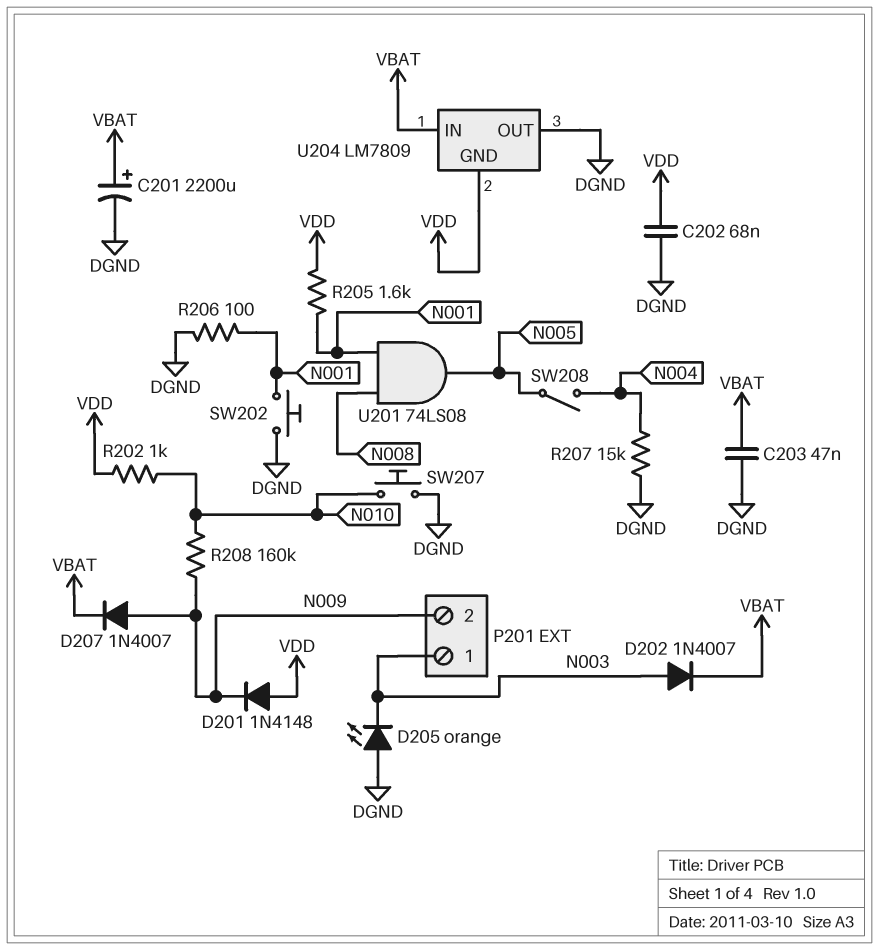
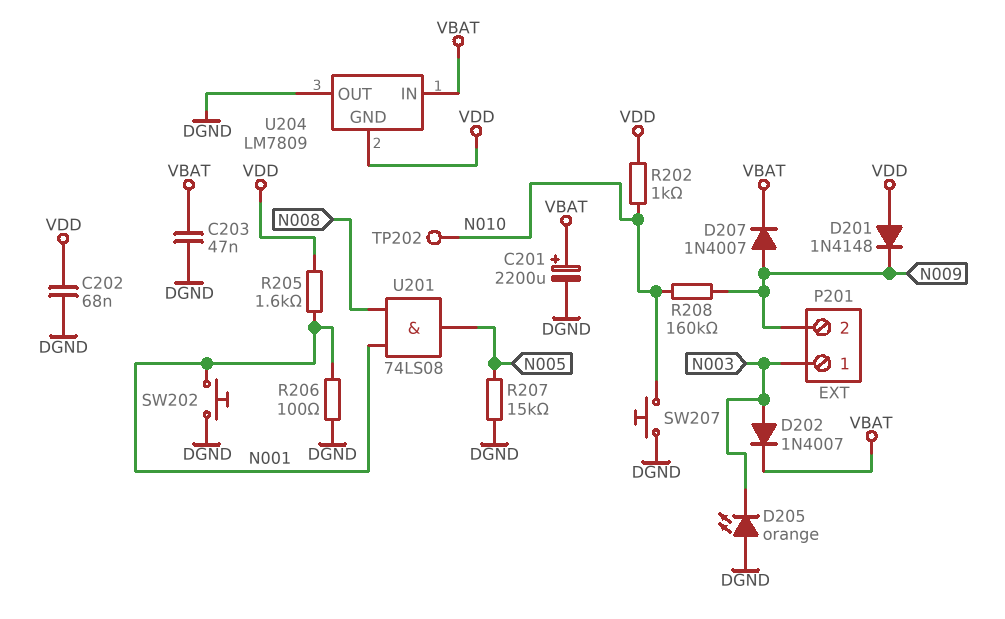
R207: 15k (DGND, N004) -> 15k (DGND, N005)
SW208: switch (N004, N005) -> none
TP202: none -> test point (N010)

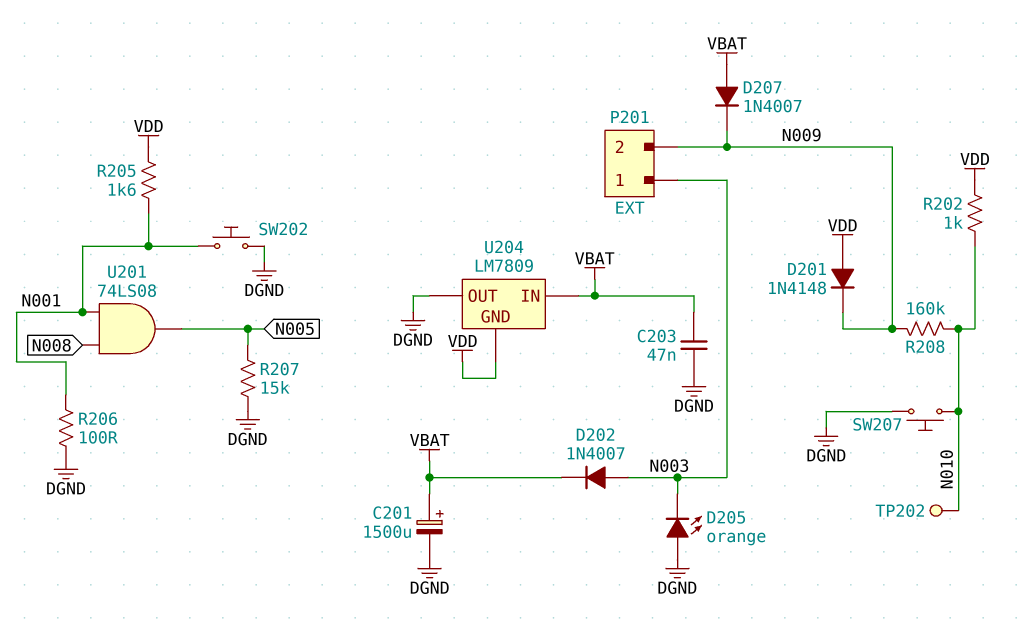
C201: 2200uF (plus VBAT, minus DGND) -> 1500uF (plus VBAT, minus DGND)
C202: 68nF (DGND, VDD) -> none
D207: diode 1N4007 (A N009, K VBAT) -> diode 1N4007 (A VBAT, K N009)

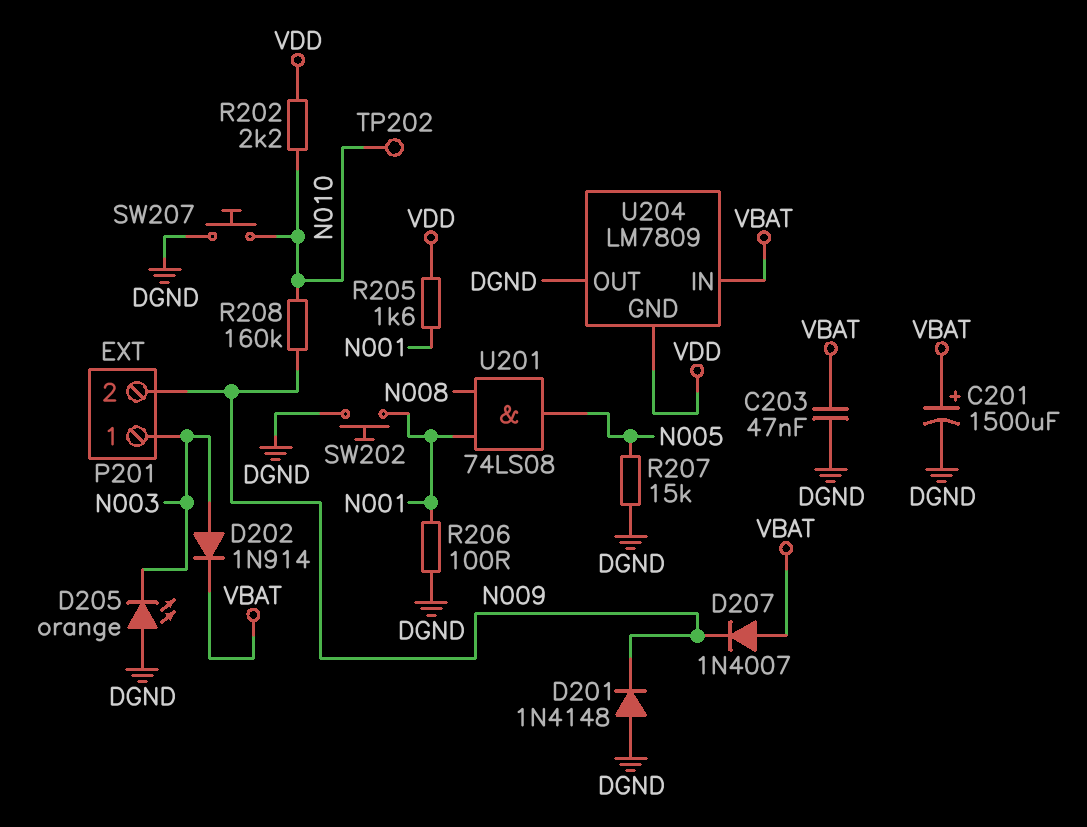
D201: diode 1N4148 (A VDD, K N009) -> diode 1N4148 (A DGND, K N009)
D202: diode 1N4007 (A N003, K VBAT) -> diode 1N914 (A N003, K VBAT)
R202: 1k (N010, VDD) -> 2.2k (N010, VDD)

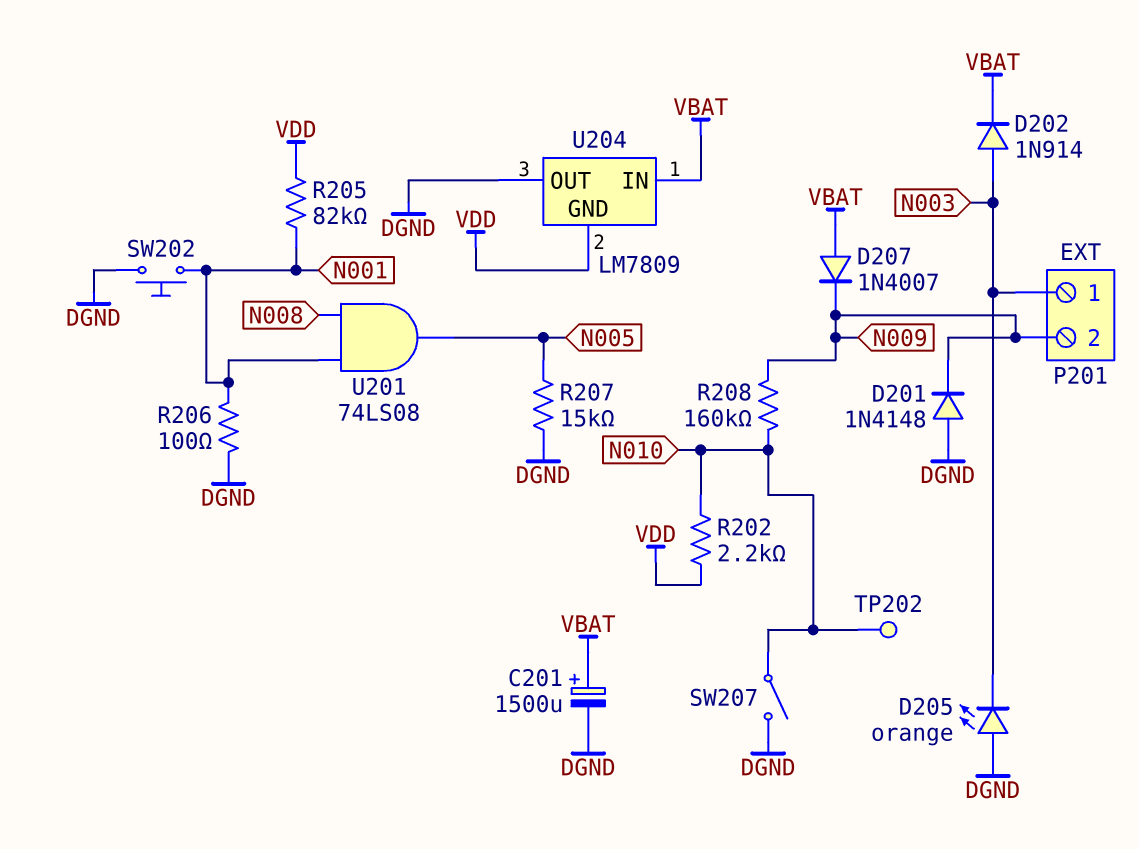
C203: 47nF (DGND, VBAT) -> none
R205: 1.6k (N001, VDD) -> 82k (N001, VDD)
SW207: button (DGND, N010) -> switch (DGND, N010)

